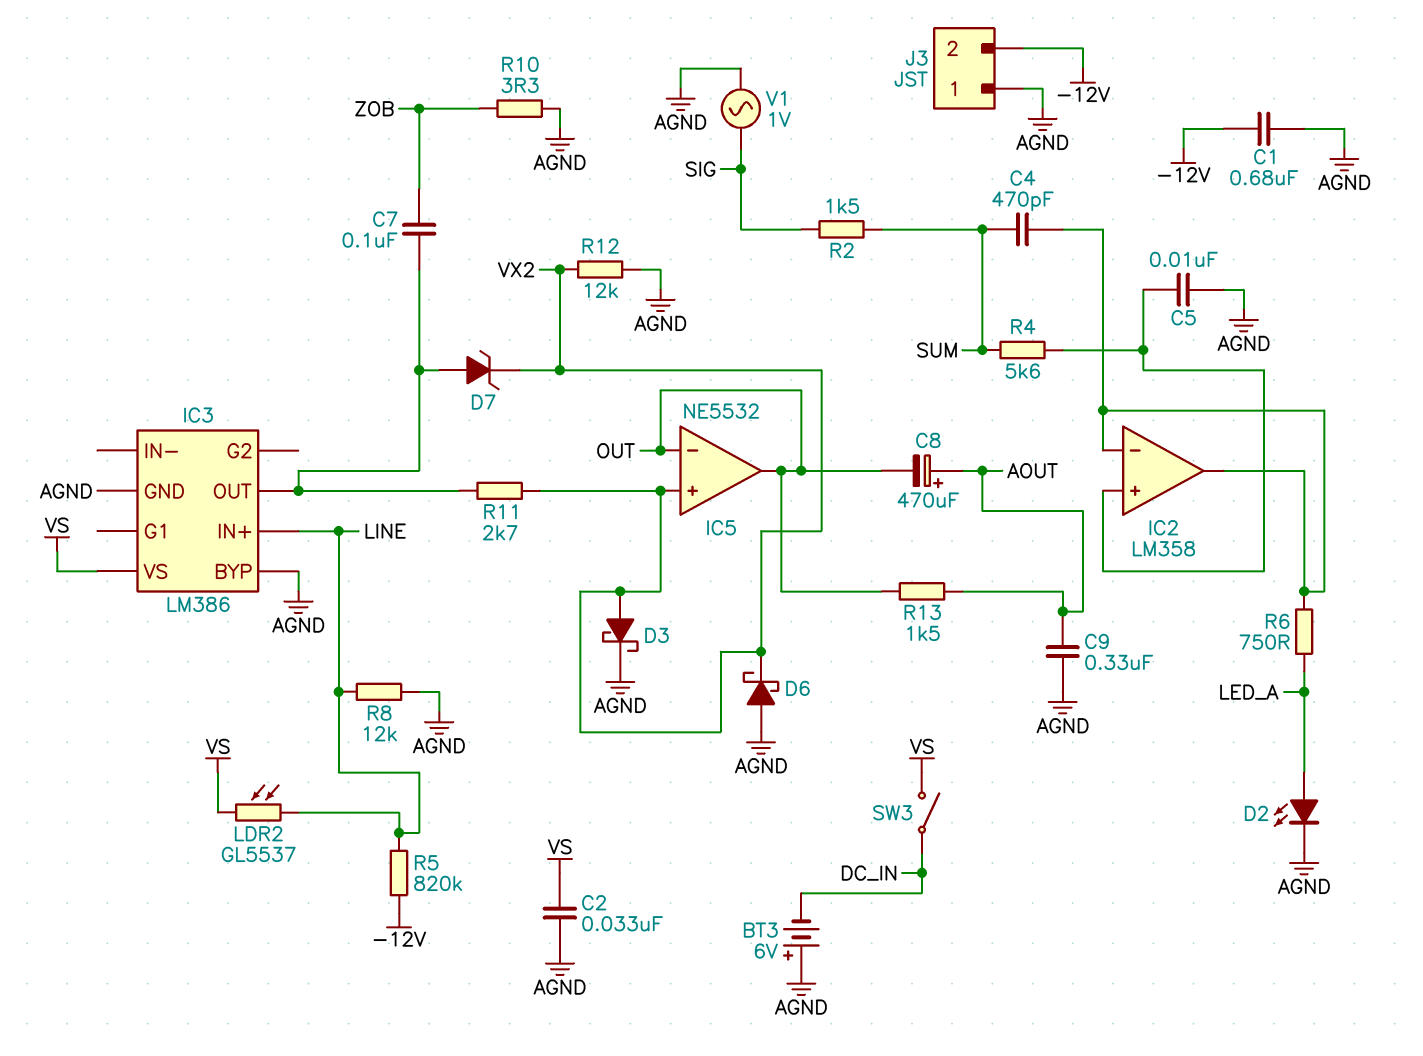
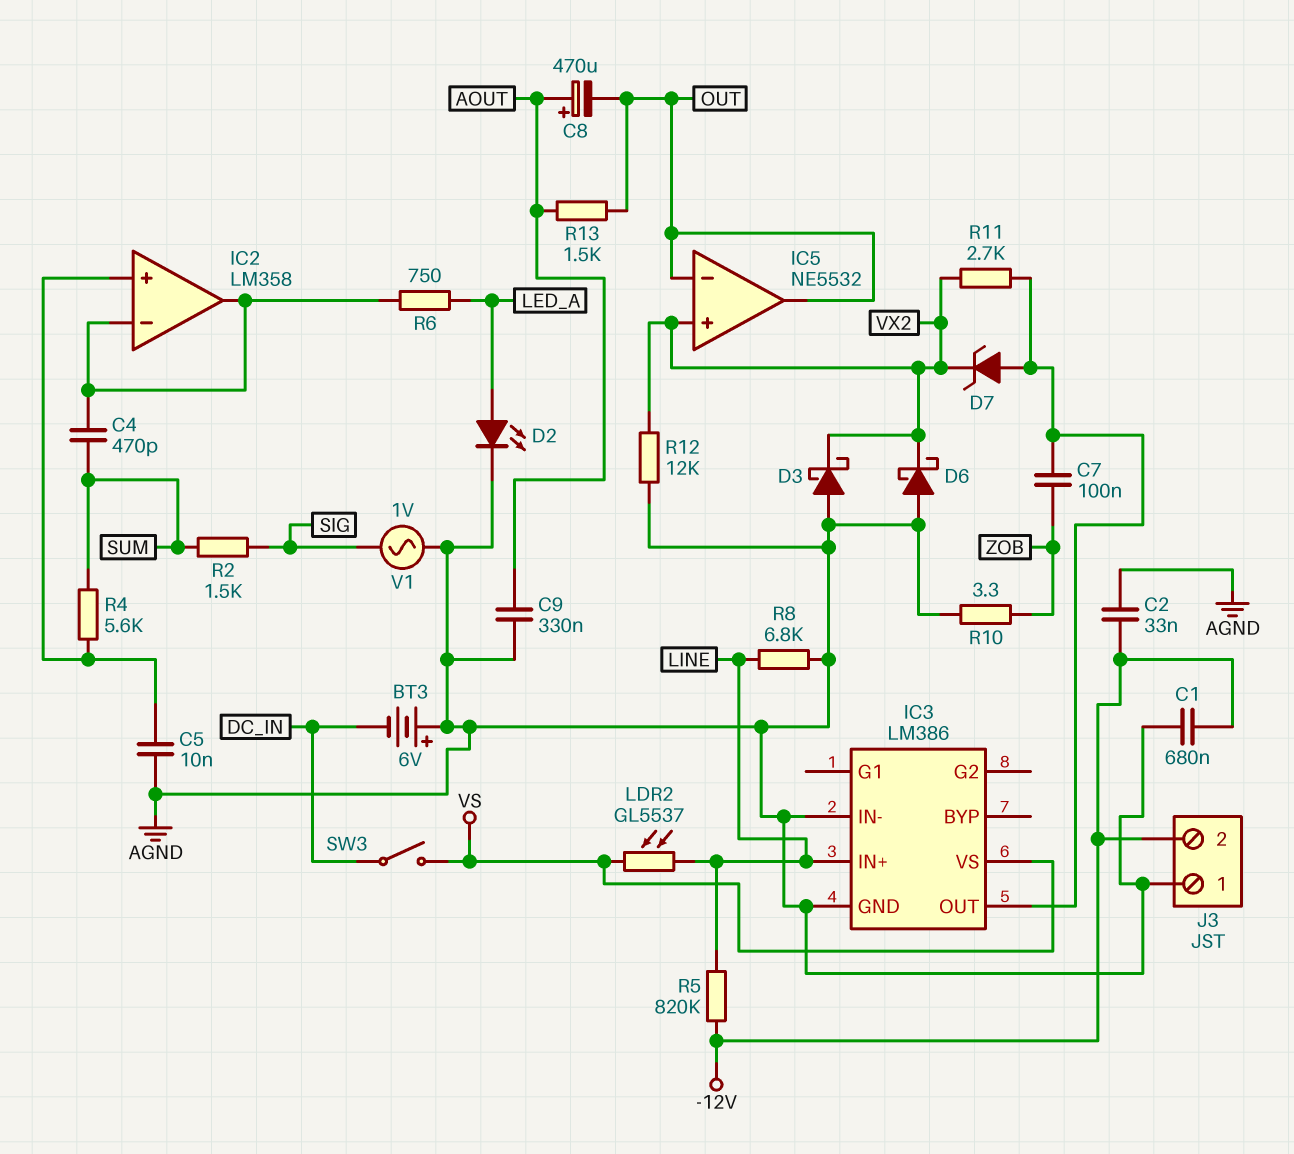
C2: 33nF (AGND, VS) -> 33nF (-12V, AGND)
D3: schottky (A VX2, K AGND) -> schottky (A AGND, K VX2)
IC3 pin BYP: AGND -> none
IC3 pin IN-: none -> AGND
R8: 12k (AGND, LINE) -> 6.8k (AGND, LINE)

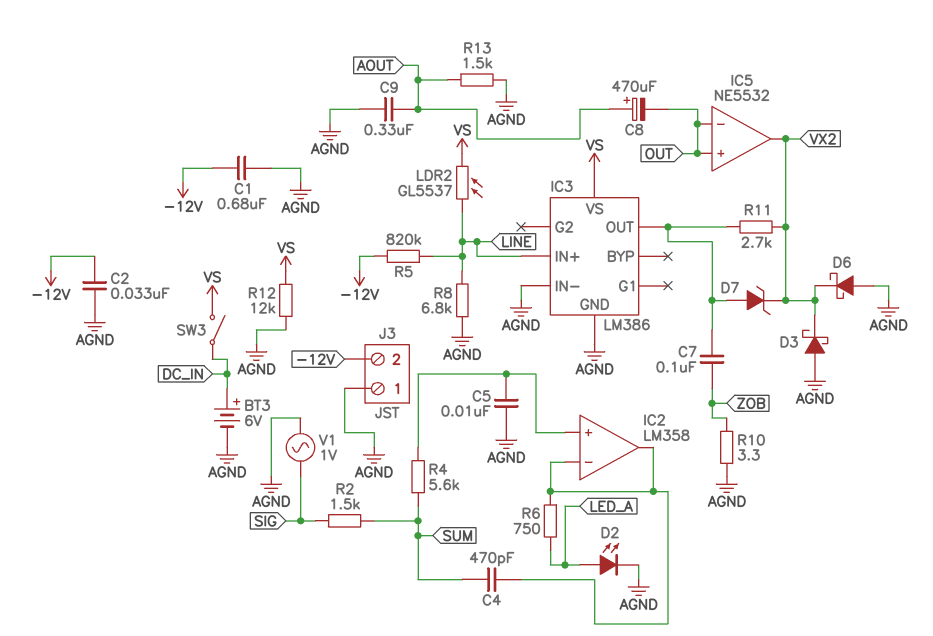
BT3: 6V (plus AGND, minus DC_IN) -> 6V (plus DC_IN, minus AGND)
IC5 pin in+: VX2 -> OUT
IC5 pin out: OUT -> VX2
R12: 12k (AGND, VX2) -> 12k (AGND, VS)
R13: 1.5k (AOUT, OUT) -> 1.5k (AGND, AOUT)

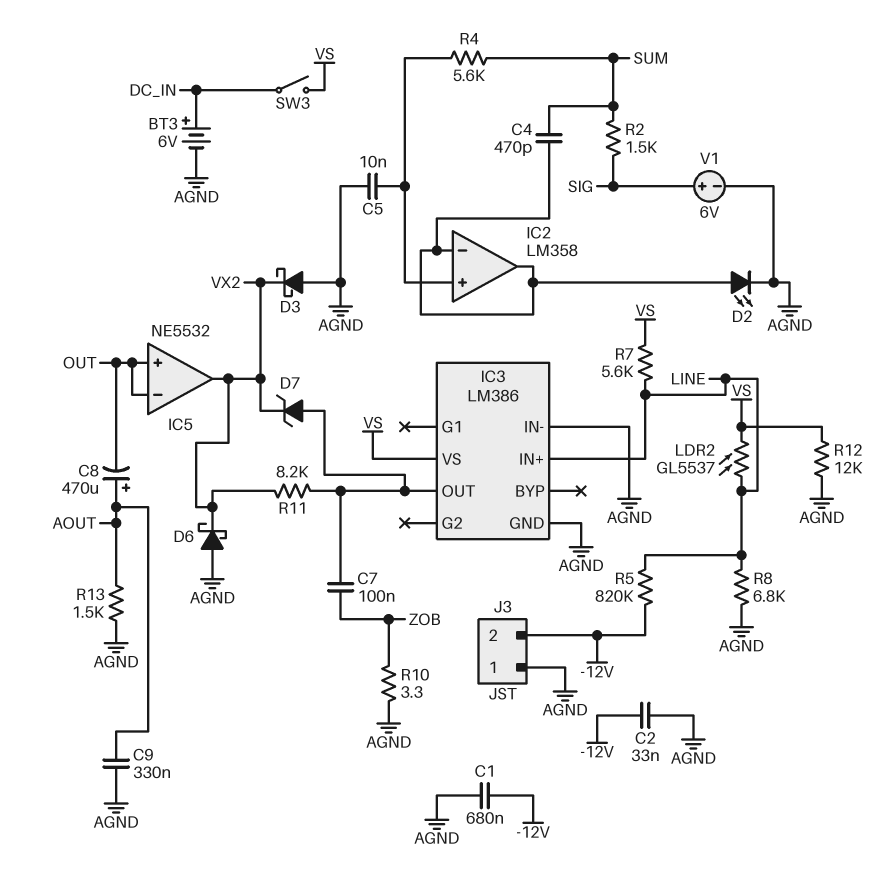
D2: LED (A LED_A, K AGND) -> LED (A IC2/in-, K AGND)
R6: 750 (IC2/in-, LED_A) -> none
R7: none -> 5.6k (LINE, VS)
R11: 2.7k (IC3/OUT, VX2) -> 8.2k (IC3/OUT, VX2)
V1: AC 1V (AGND, SIG) -> 6V (plus SIG, minus AGND)

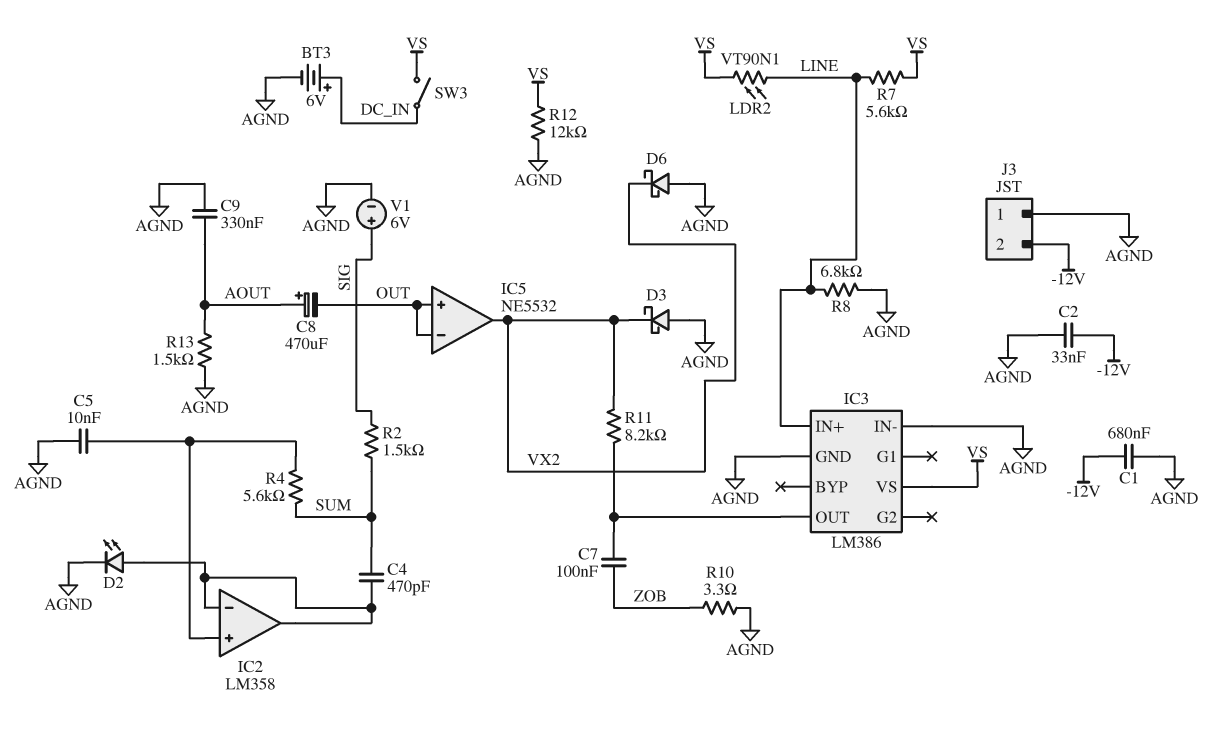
D7: zener (A IC3/OUT, K VX2) -> none
LDR2: GL5537 (LINE, VS) -> VT90N1 (LINE, VS)
R5: 820k (-12V, LINE) -> none

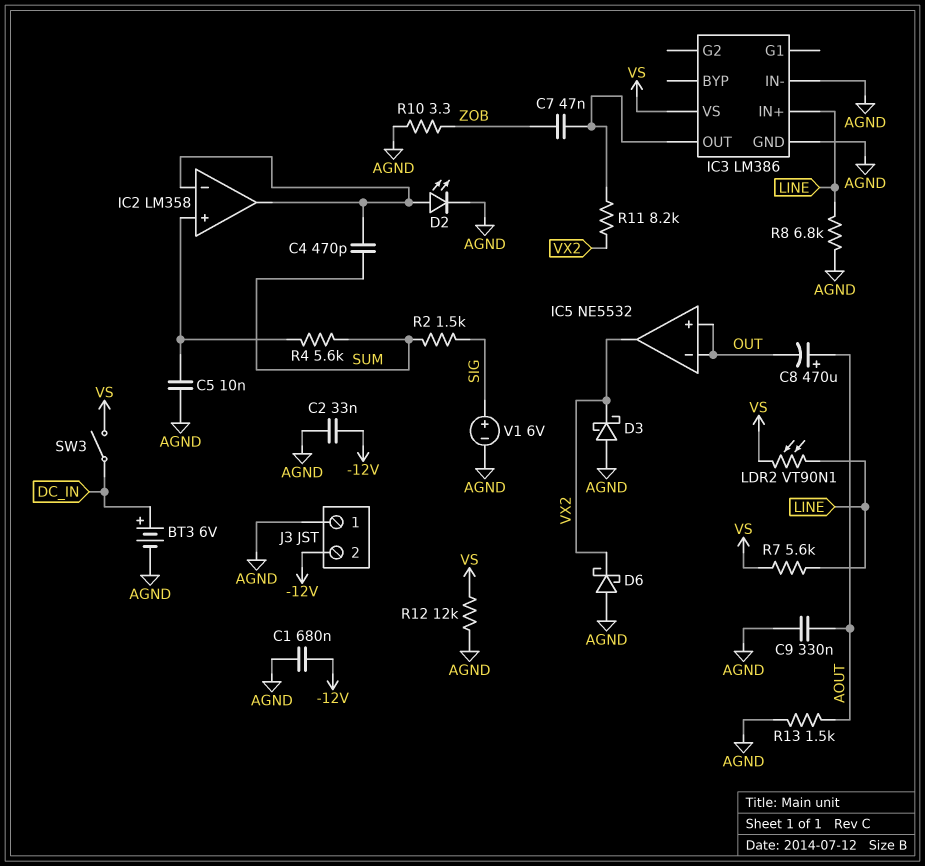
C7: 100nF (IC3/OUT, ZOB) -> 47nF (IC3/OUT, ZOB)

